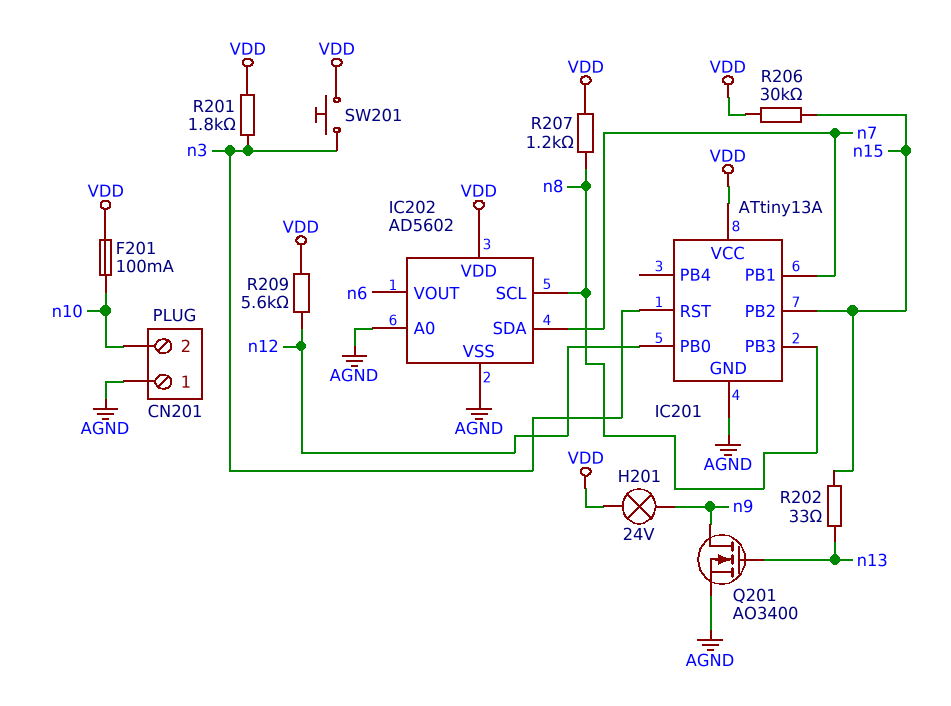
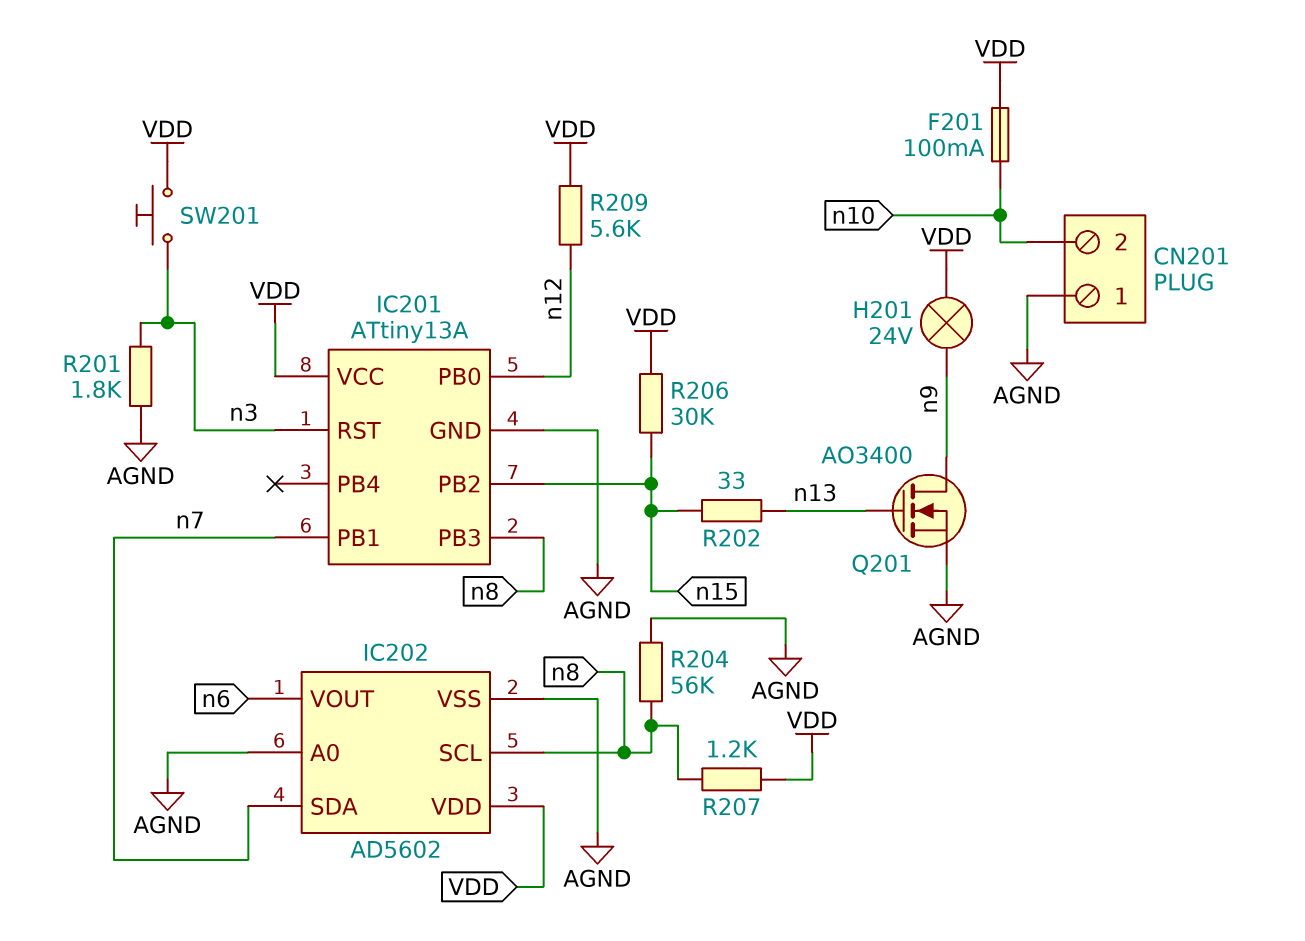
R201: 1.8k (VDD, n3) -> 1.8k (AGND, n3)
R204: none -> 56k (AGND, n8)

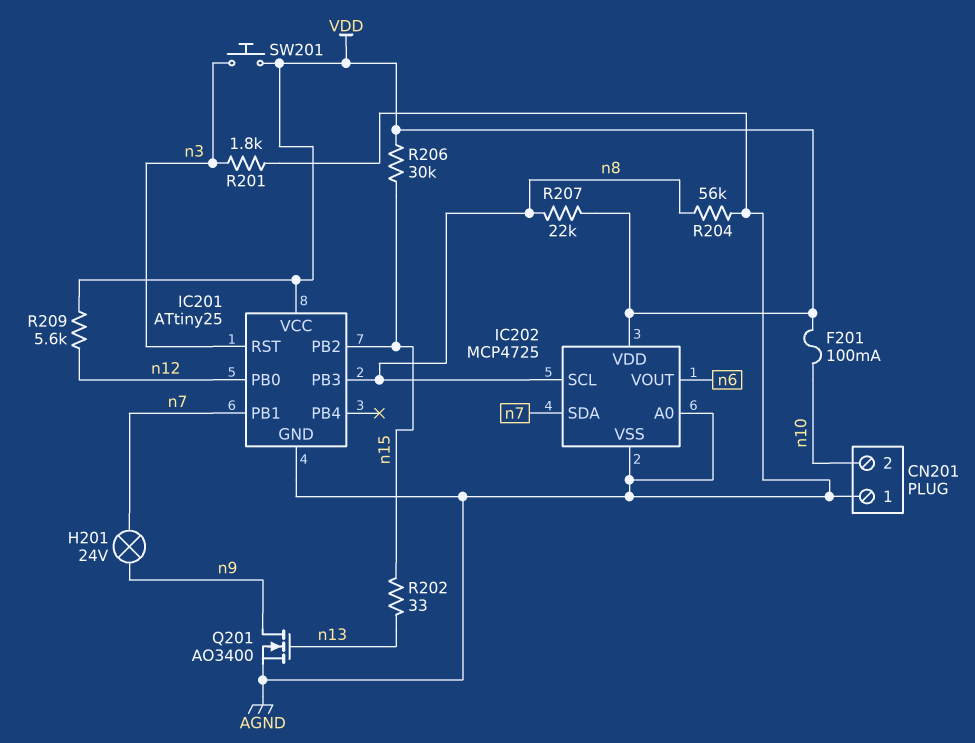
H201: lamp 24V (VDD, n9) -> lamp 24V (n7, n9)
IC201: ATtiny13A -> ATtiny25
IC202: AD5602 -> MCP4725
R207: 1.2k (VDD, n8) -> 22k (VDD, n8)

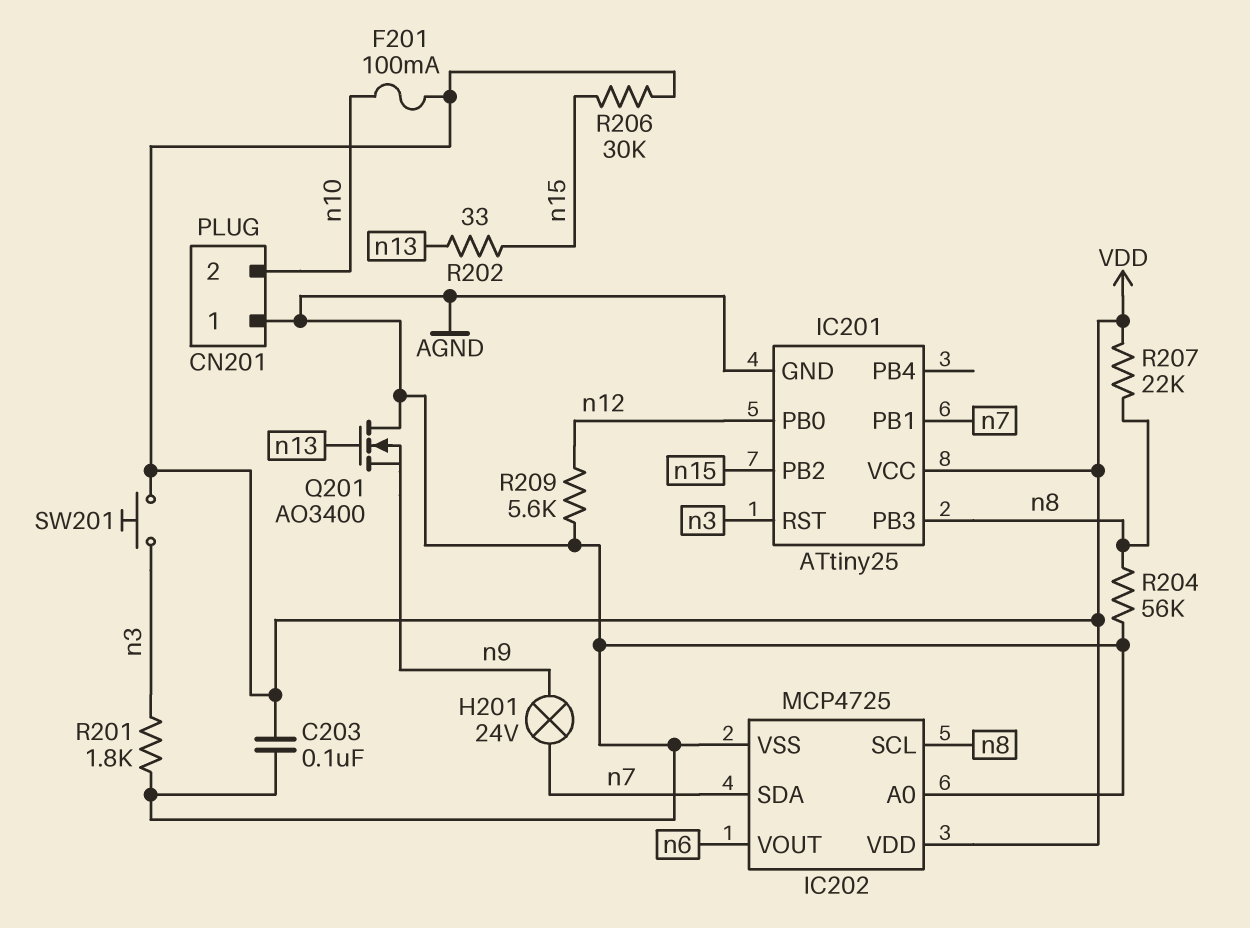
C203: none -> 100nF (AGND, VDD)
Q201: NMOS AO3400 (G n13, D n9, S AGND) -> NMOS AO3400 (G n13, D AGND, S n9)
R209: 5.6k (VDD, n12) -> 5.6k (AGND, n12)

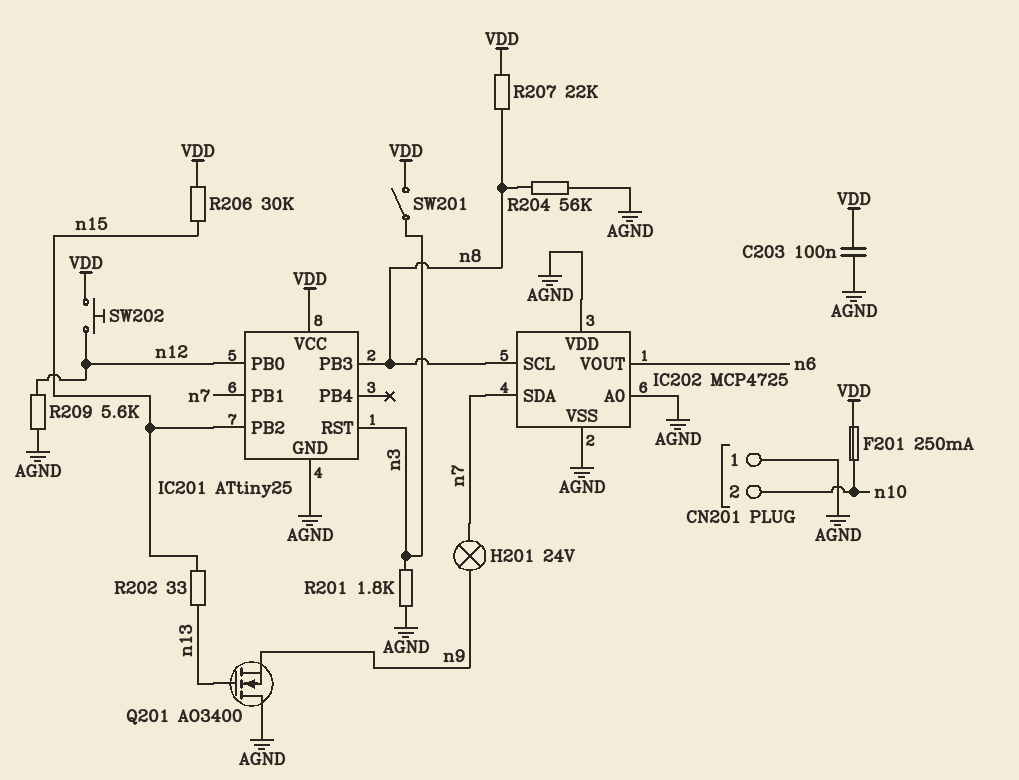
F201: 100mA (VDD, n10) -> 250mA (VDD, n10)
IC202 pin VDD: VDD -> AGND
SW201: button (VDD, n3) -> switch (VDD, n3)
SW202: none -> button (VDD, n12)

